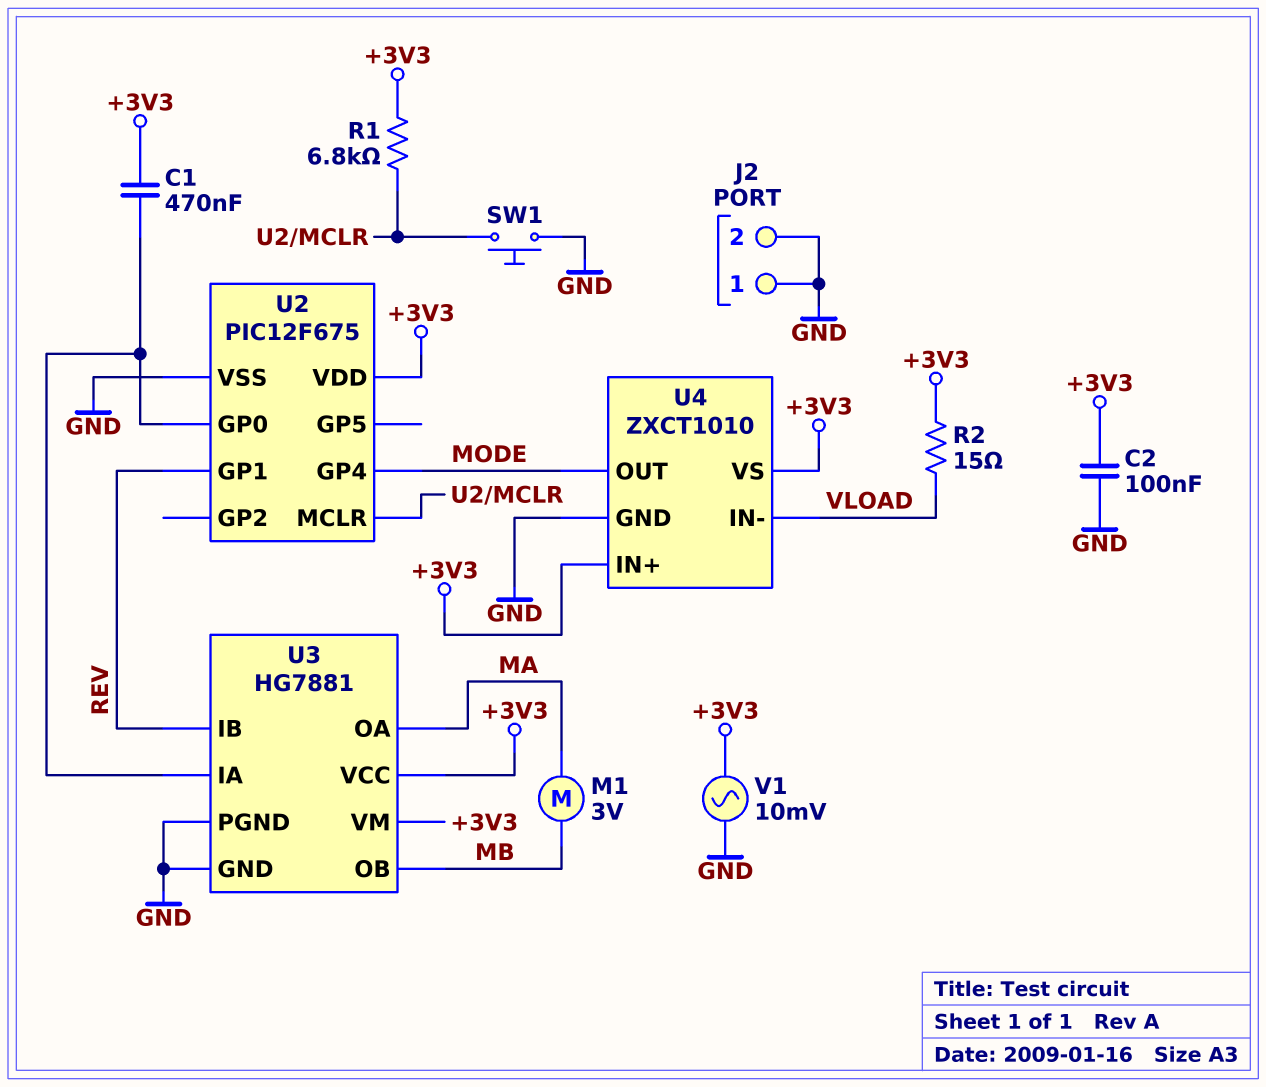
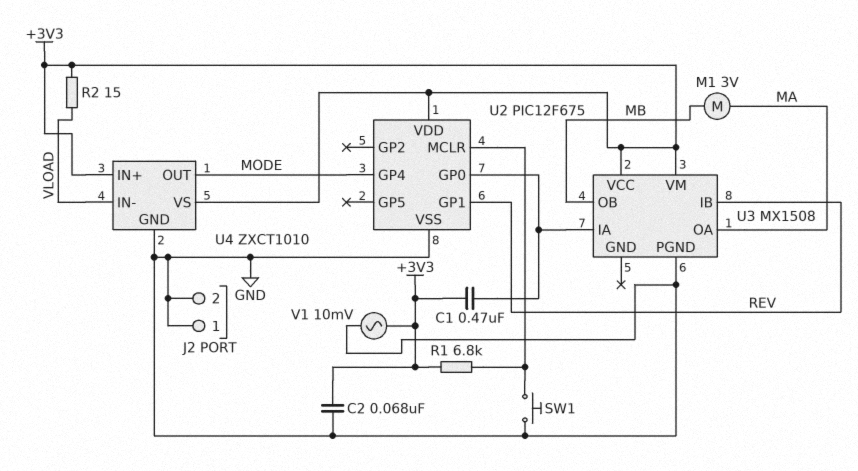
C2: 100nF (+3V3, GND) -> 68nF (+3V3, GND)
U3: HG7881 -> MX1508
U3 pin GND: GND -> none

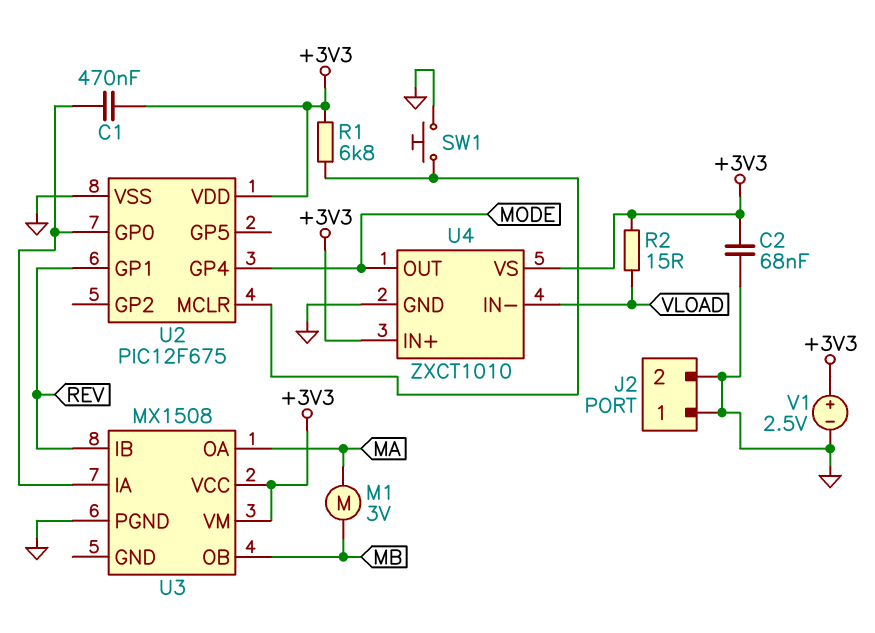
V1: AC 10mV (+3V3, GND) -> 2.5V (plus +3V3, minus GND)

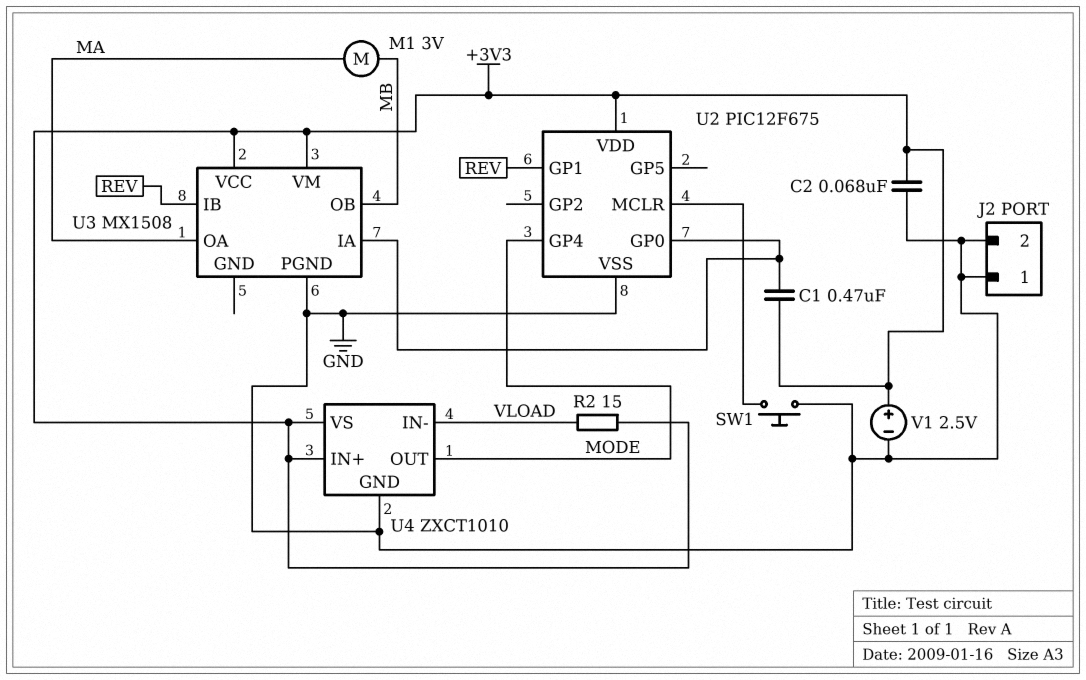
R1: 6.8k (+3V3, U2/MCLR) -> none

